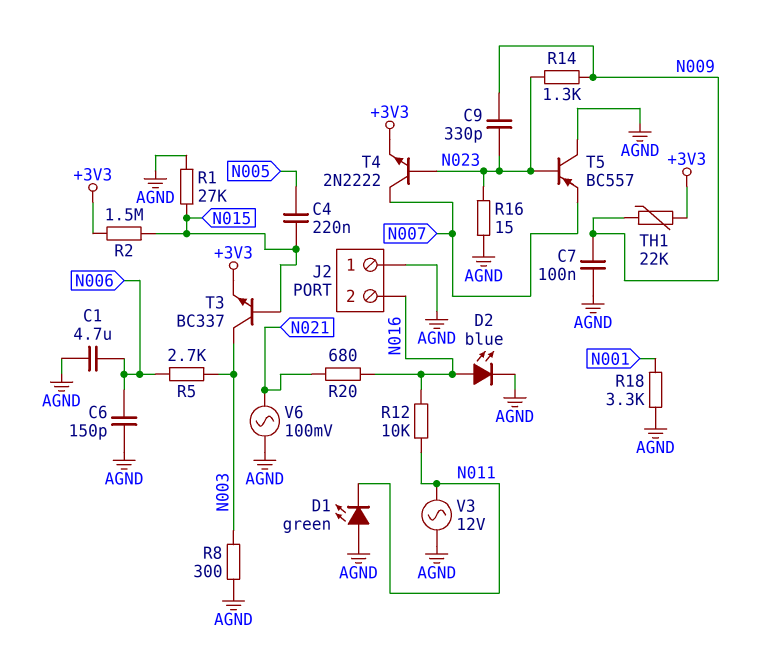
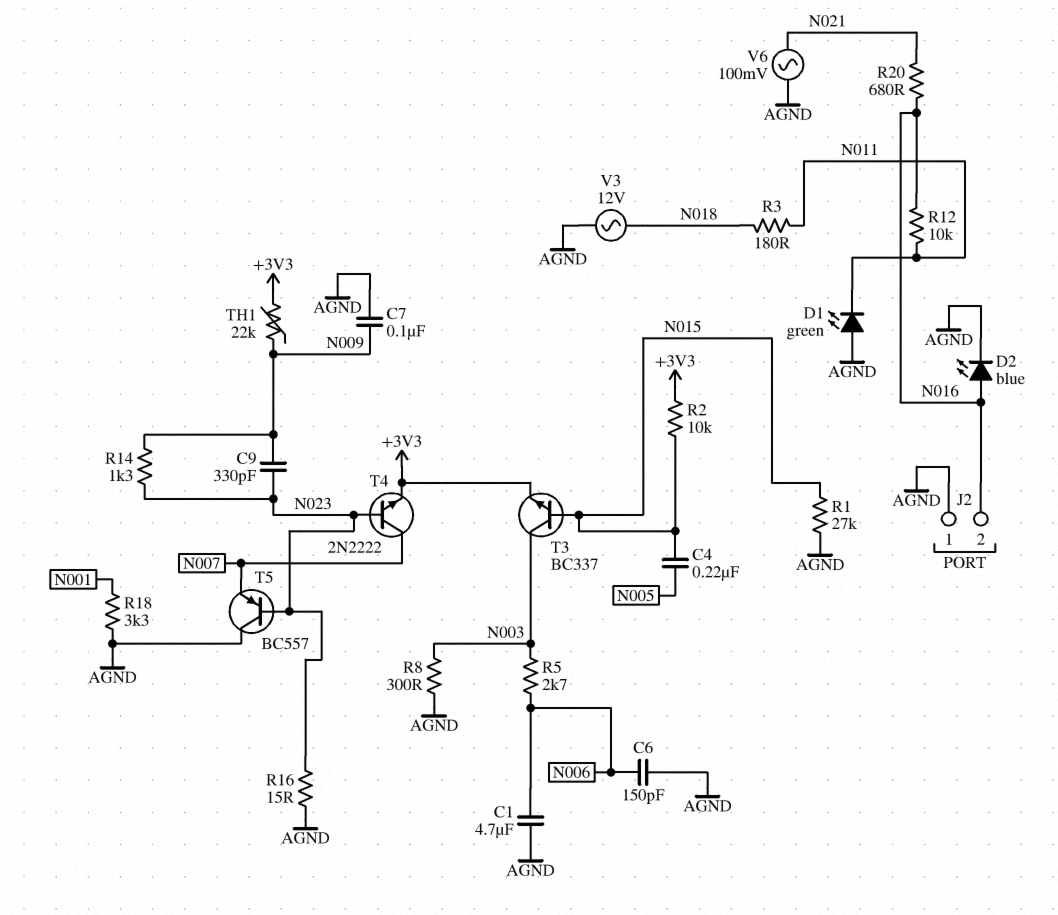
R2: 1.5M (+3V3, N015) -> 10k (+3V3, N015)
R3: none -> 180 (N011, N018)
V3: AC 12V (AGND, N011) -> AC 12V (AGND, N018)

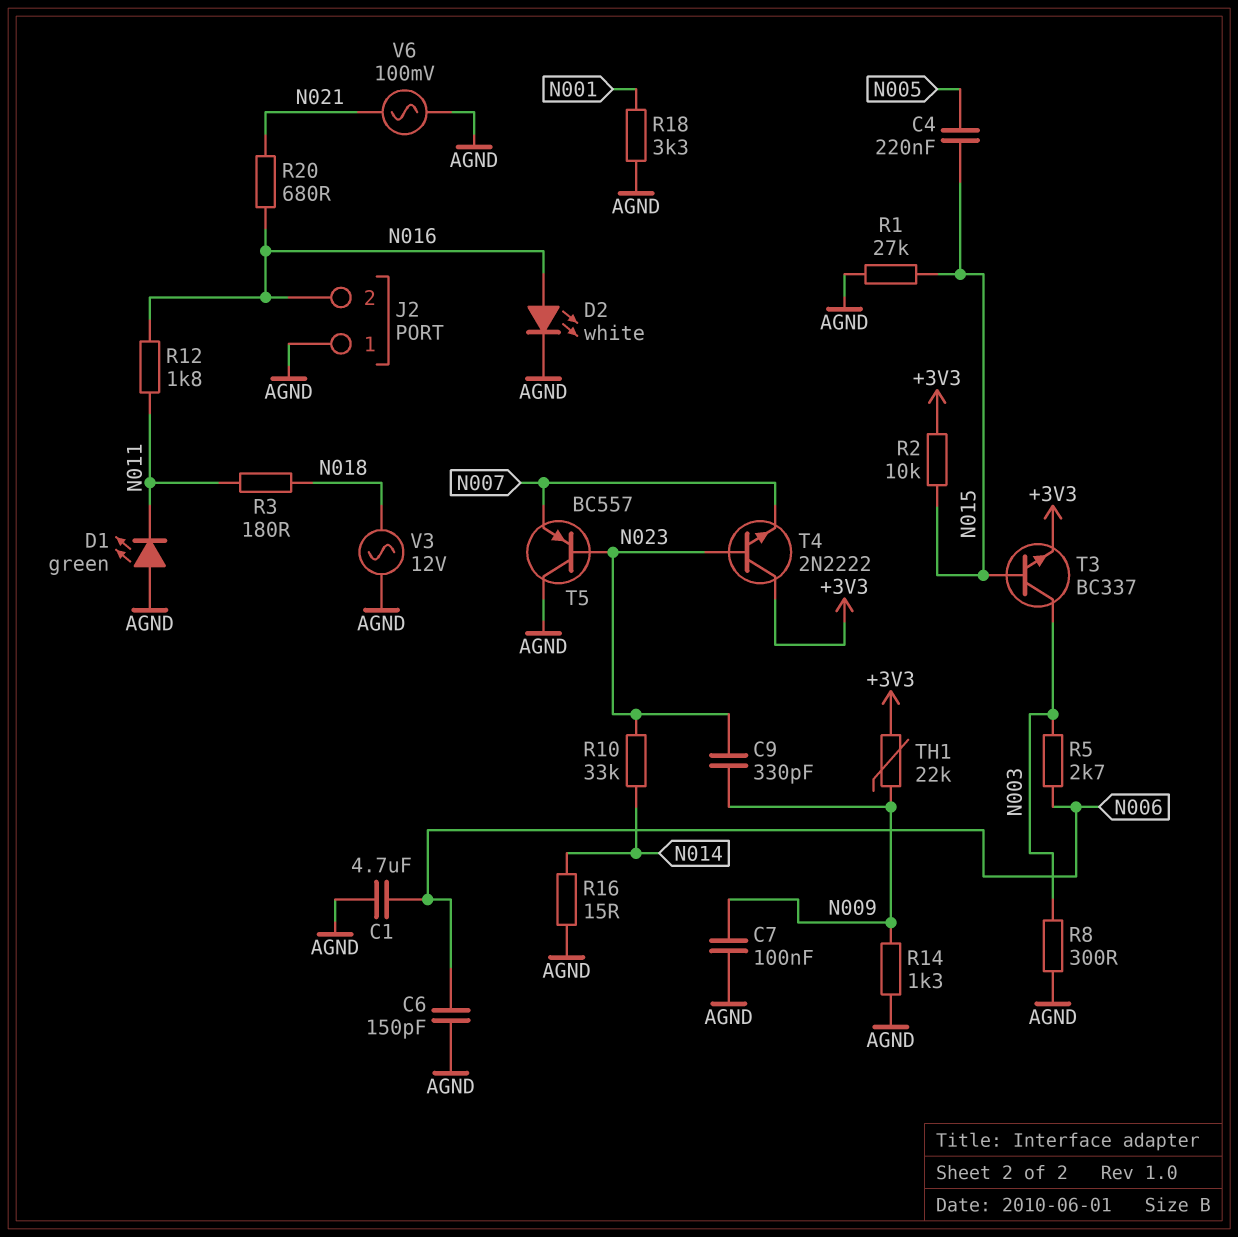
D2: LED blue (A N016, K AGND) -> LED white (A N016, K AGND)
R10: none -> 33k (N014, N023)
R12: 10k (N011, N016) -> 1.8k (N011, N016)
R14: 1.3k (N009, N023) -> 1.3k (AGND, N009)
R16: 15 (AGND, N023) -> 15 (AGND, N014)
T4: NPN 2N2222 (B N023, C N007, E +3V3) -> NPN 2N2222 (B N023, C +3V3, E N007)

